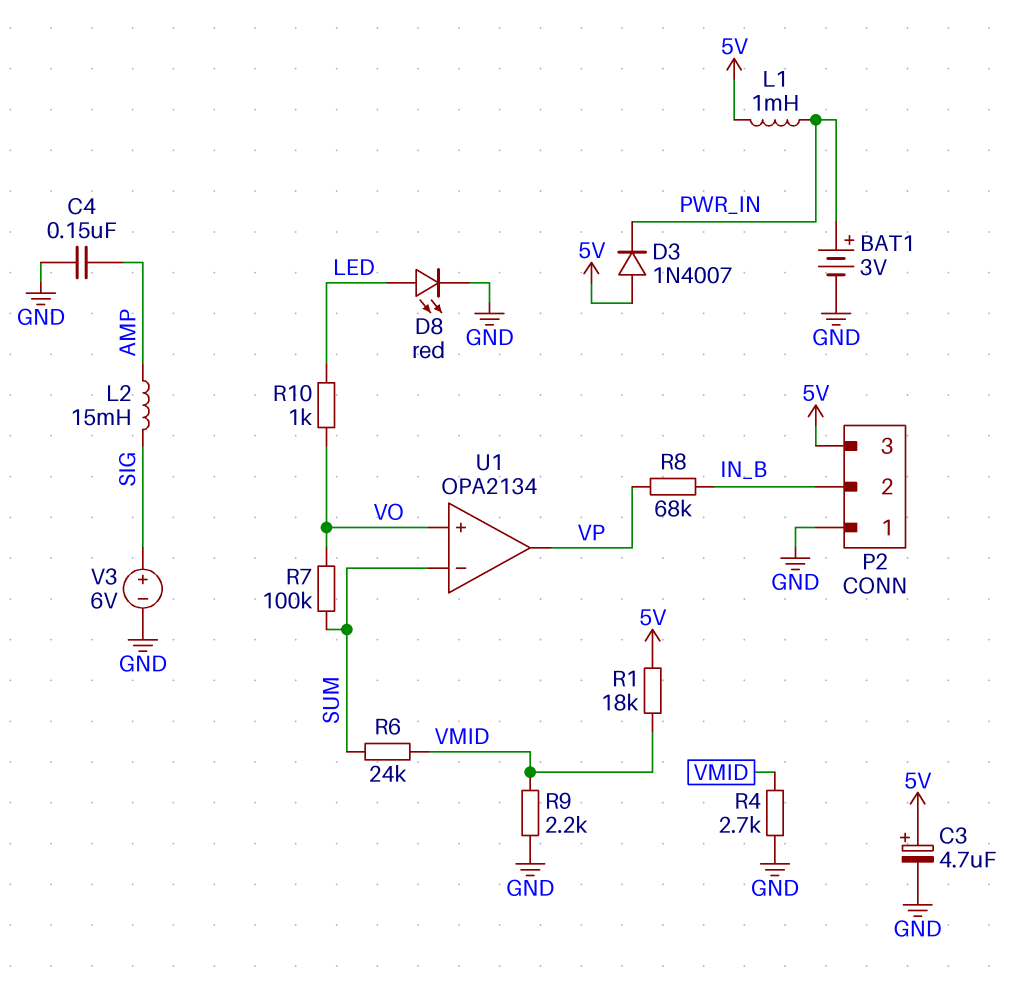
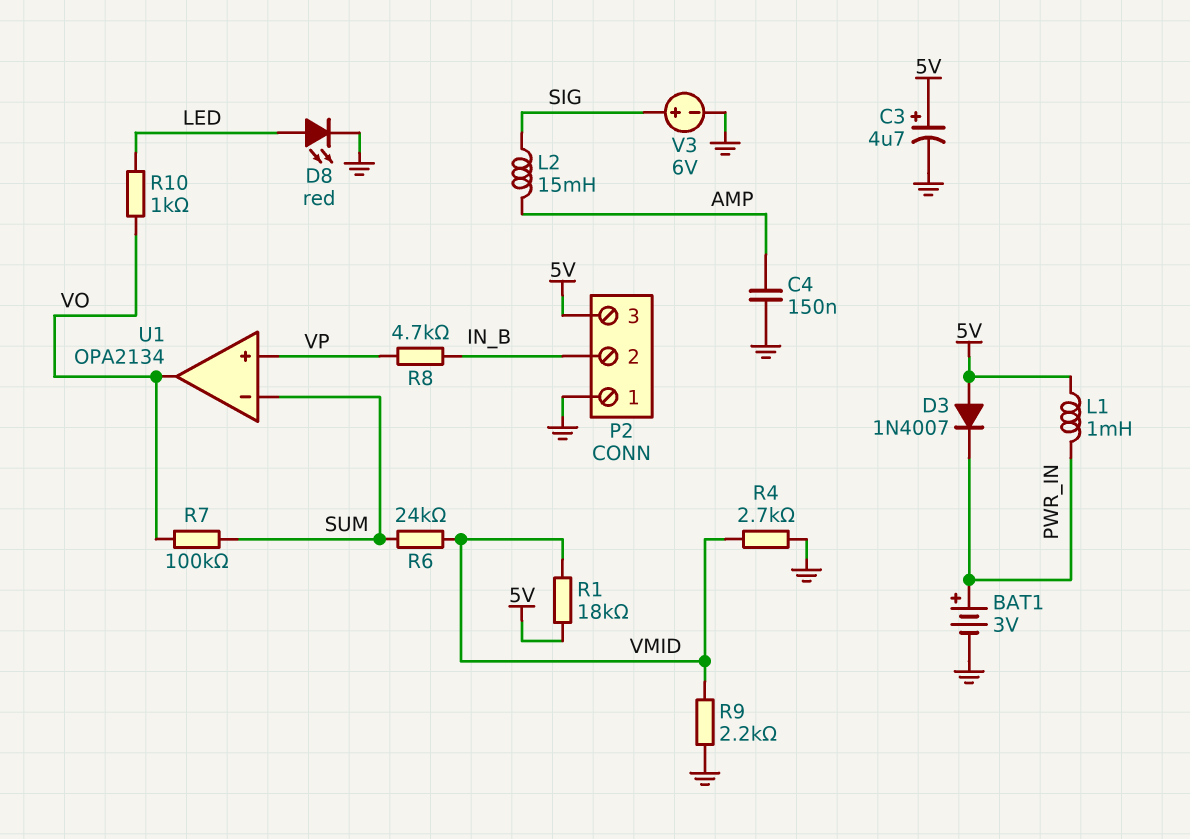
R8: 68k (IN_B, VP) -> 4.7k (IN_B, VP)
U1 pin in+: VO -> VP
U1 pin out: VP -> VO

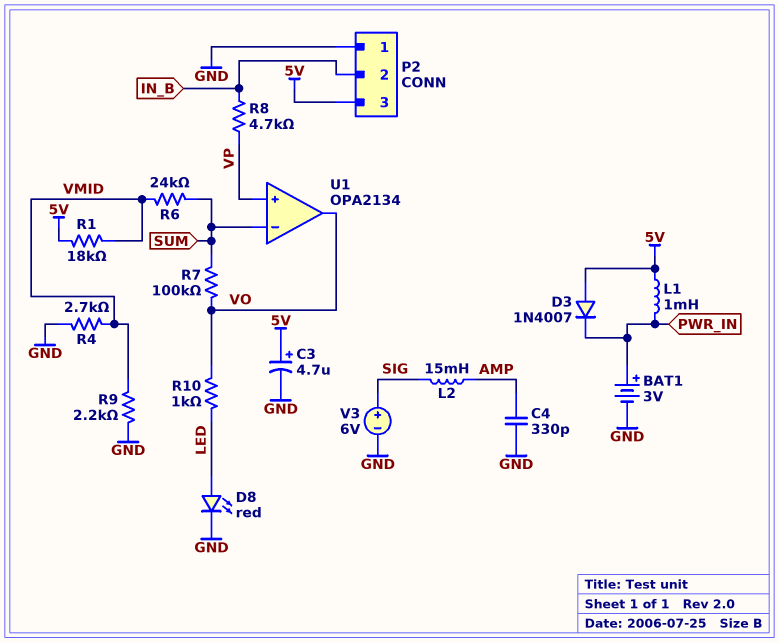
C4: 150nF (AMP, GND) -> 330pF (AMP, GND)

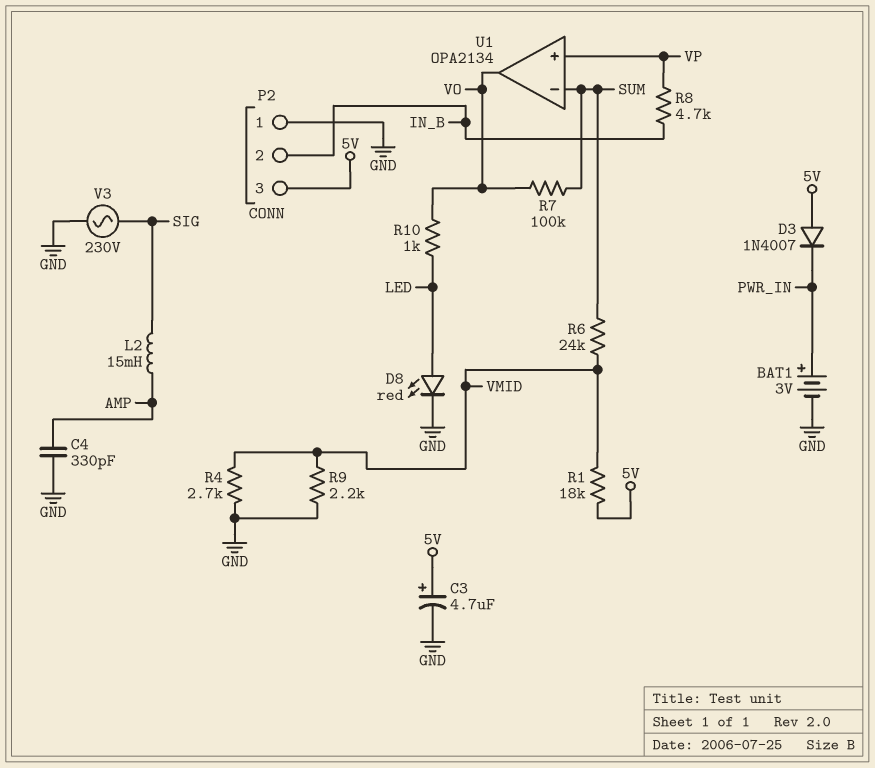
L1: 1mH (5V, PWR_IN) -> none
V3: 6V (plus SIG, minus GND) -> AC 230V (GND, SIG)

